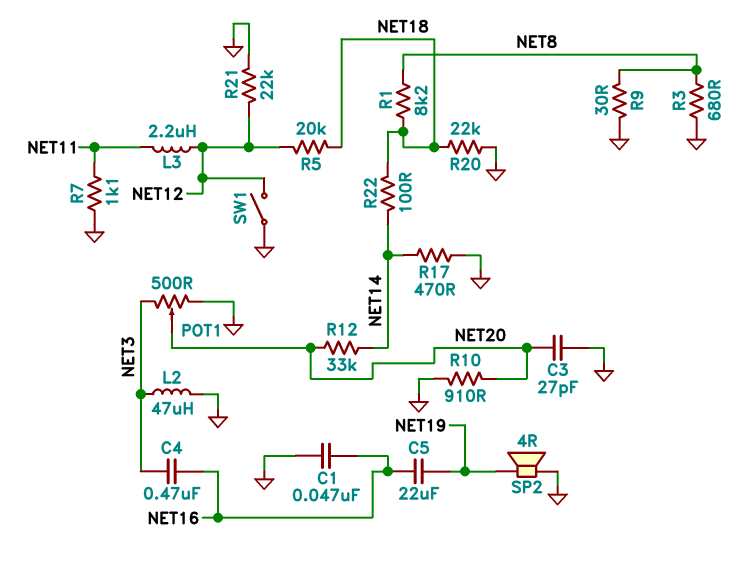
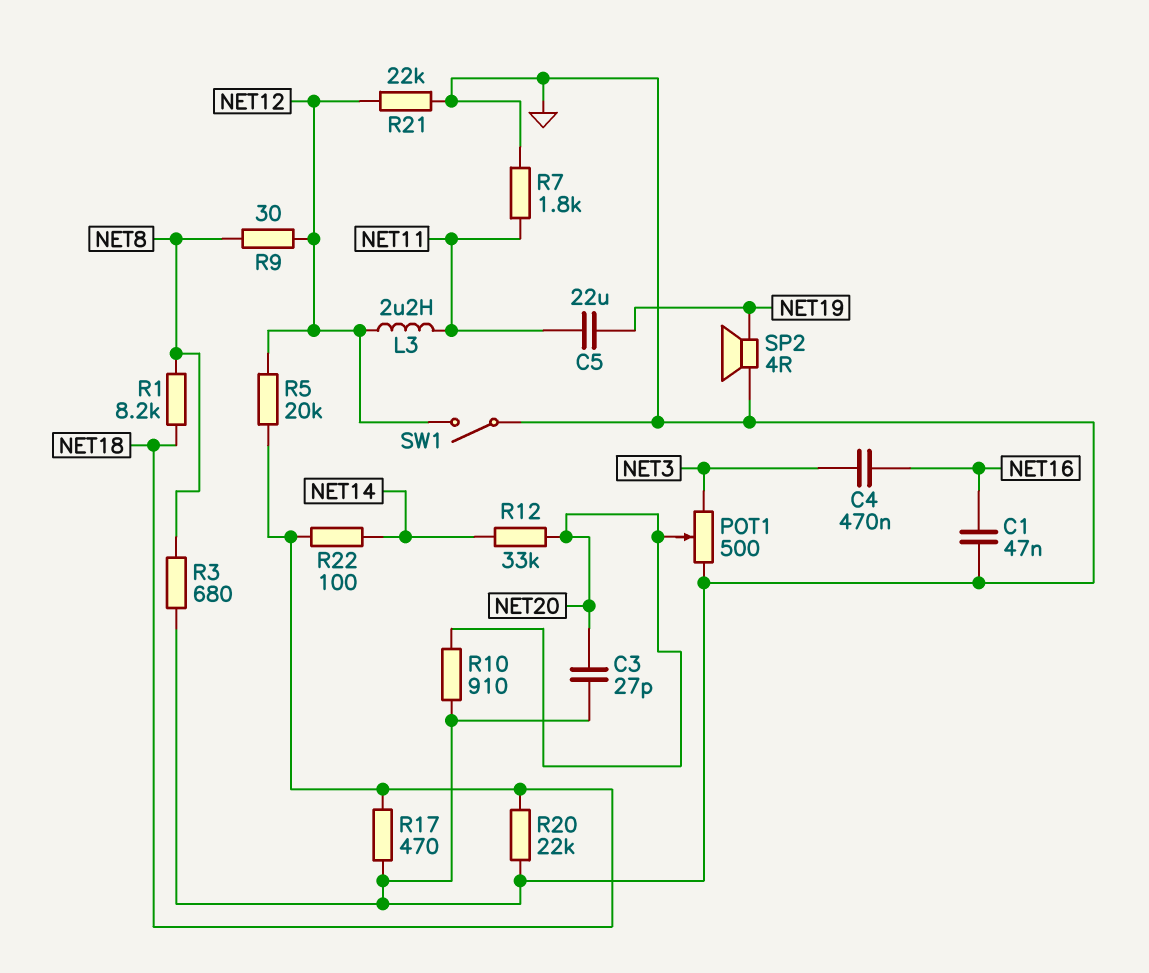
C5: 22uF (NET16, NET19) -> 22uF (NET11, NET19)
L2: 47uH (GND, NET3) -> none
R7: 1.1k (GND, NET11) -> 1.8k (GND, NET11)
R9: 30 (GND, NET8) -> 30 (NET8, NET12)
R17: 470 (GND, NET14) -> 470 (GND, NET18)

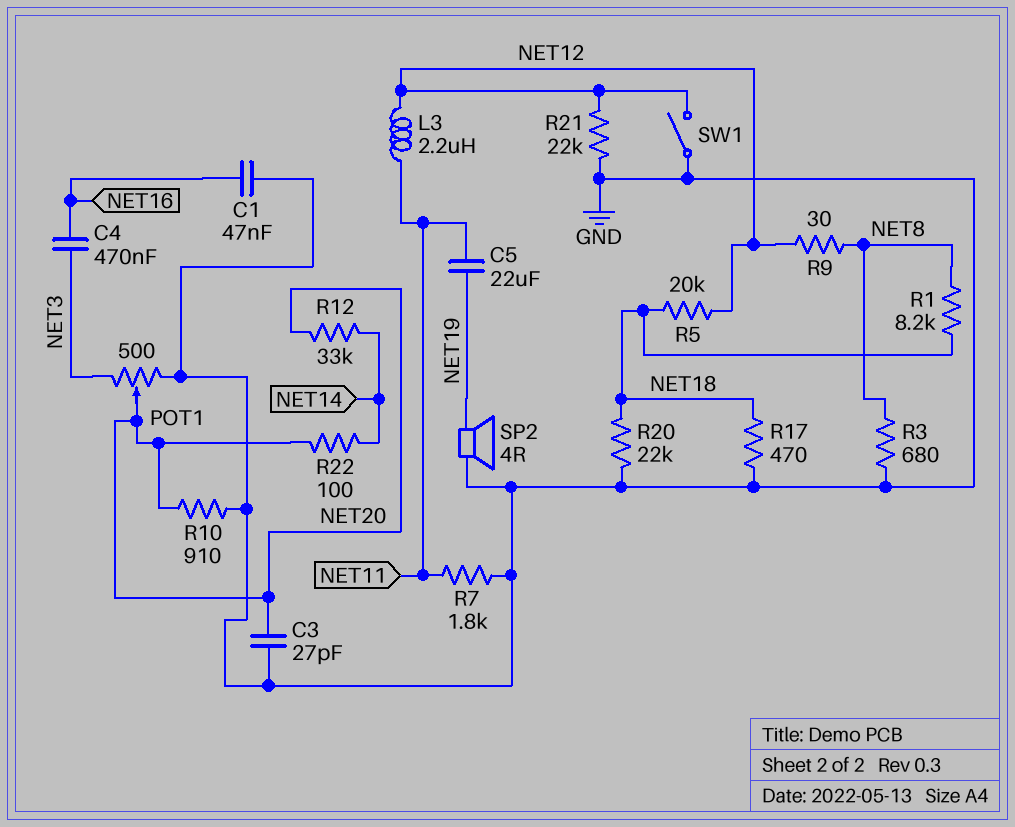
R22: 100 (NET14, NET18) -> 100 (NET14, NET20)

